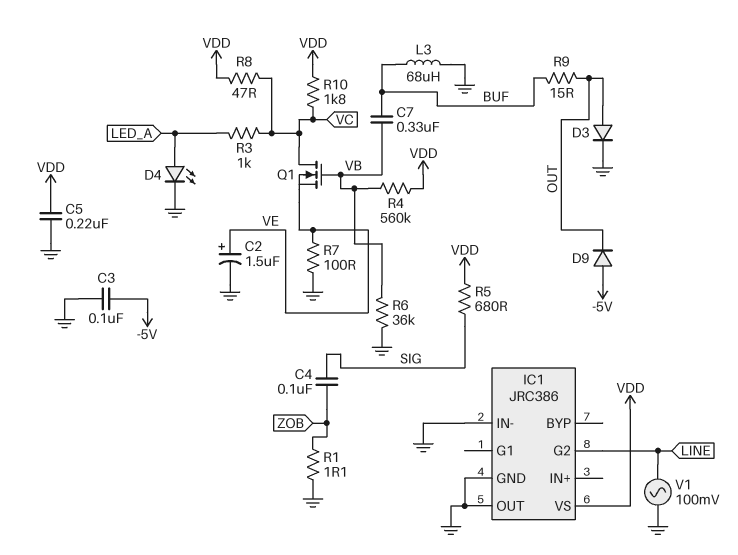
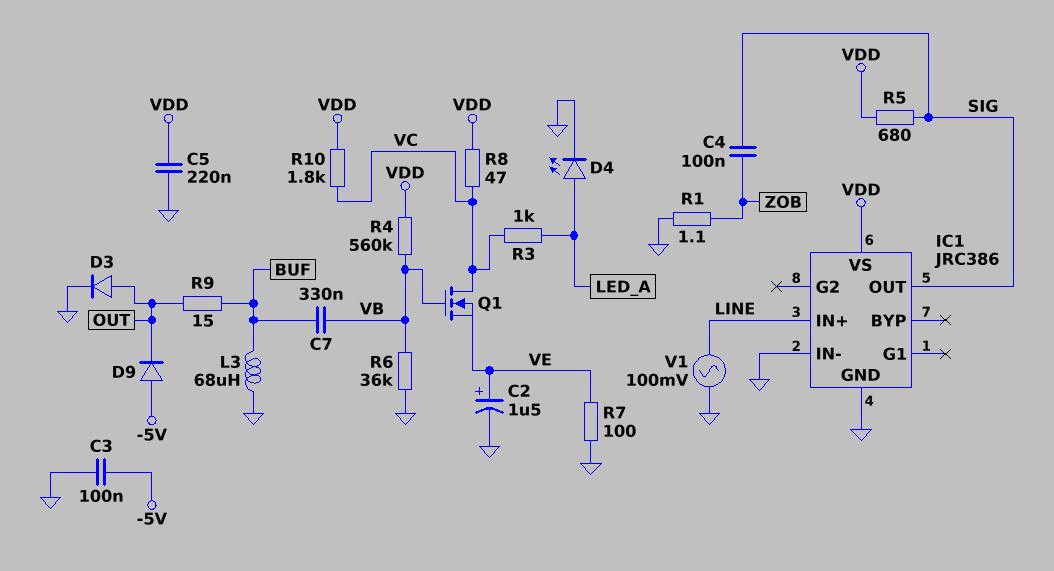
IC1 pin G2: LINE -> none
IC1 pin IN+: none -> LINE
IC1 pin OUT: GND -> SIG

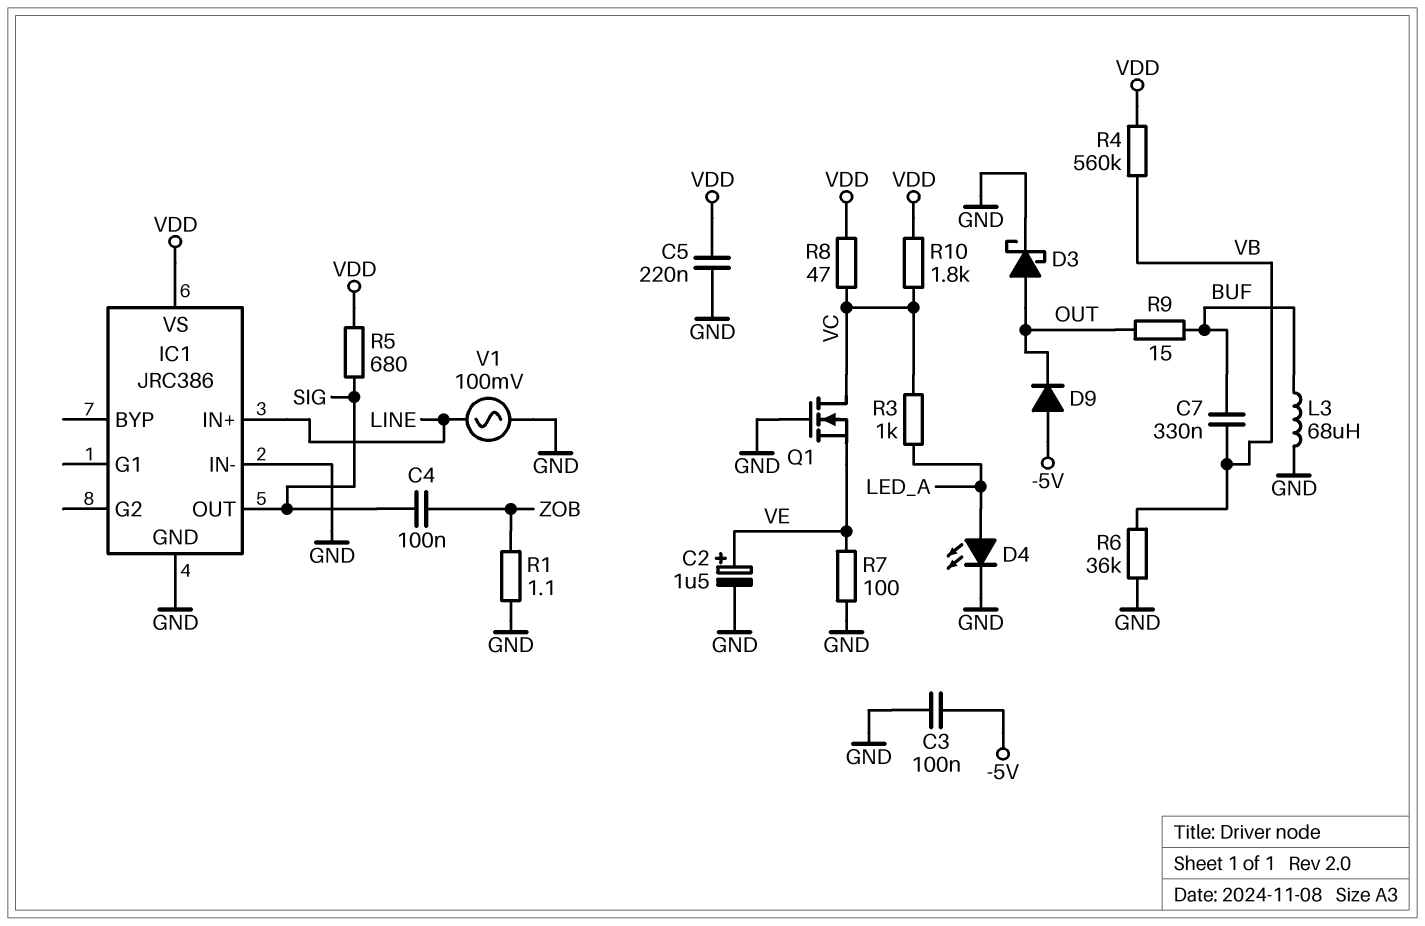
D3: diode (A OUT, K GND) -> schottky (A OUT, K GND)
Q1: NMOS (G VB, D VC, S VE) -> NMOS (G GND, D VC, S VE)

